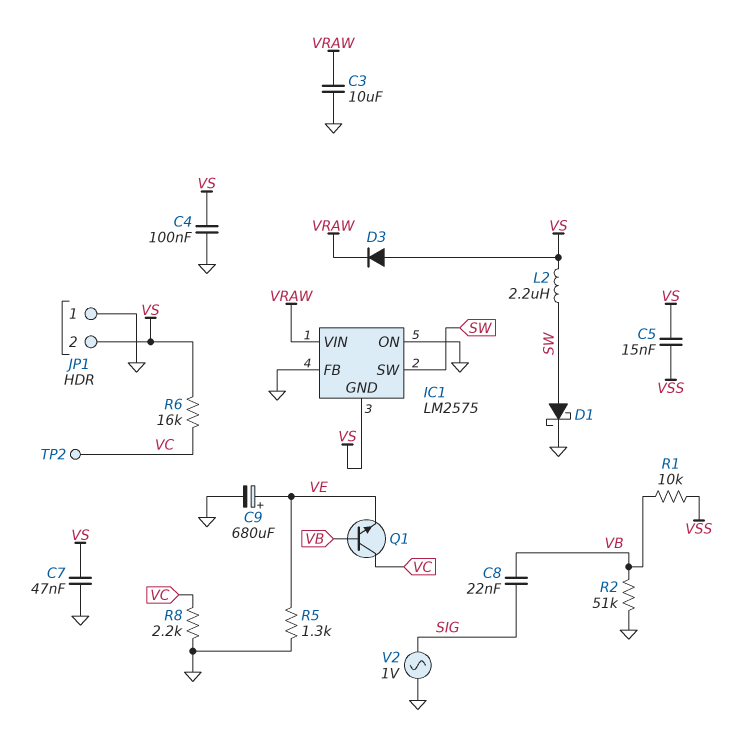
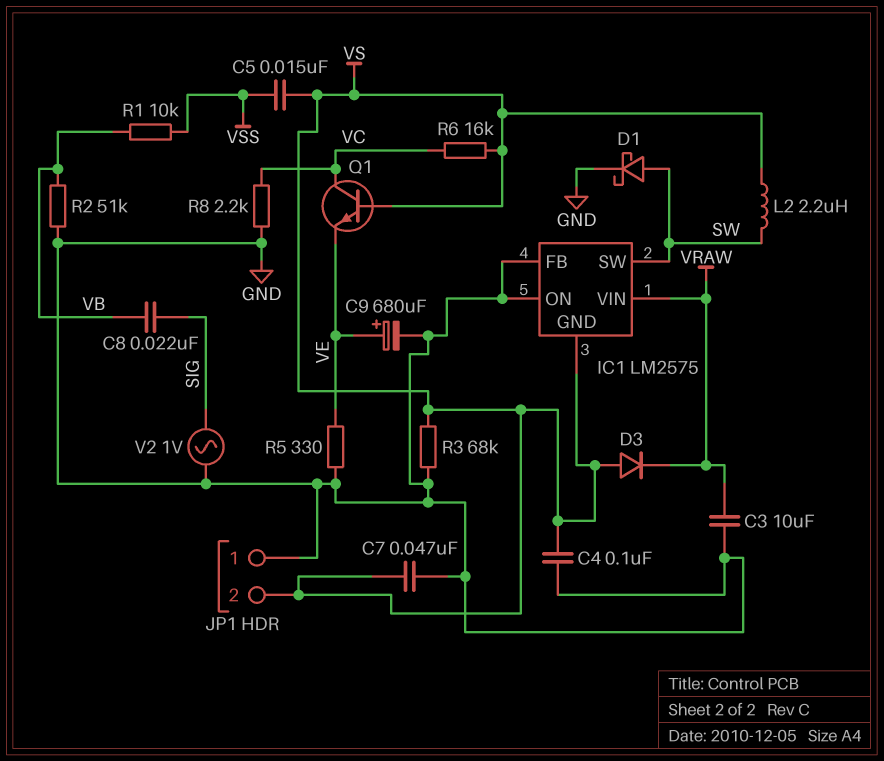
Q1: NPN (B VB, C VC, E VE) -> NPN (B VS, C VC, E VE)
R3: none -> 68k (GND, VS)
R5: 1.3k (GND, VE) -> 330 (GND, VE)
TP2: test point (VC) -> none

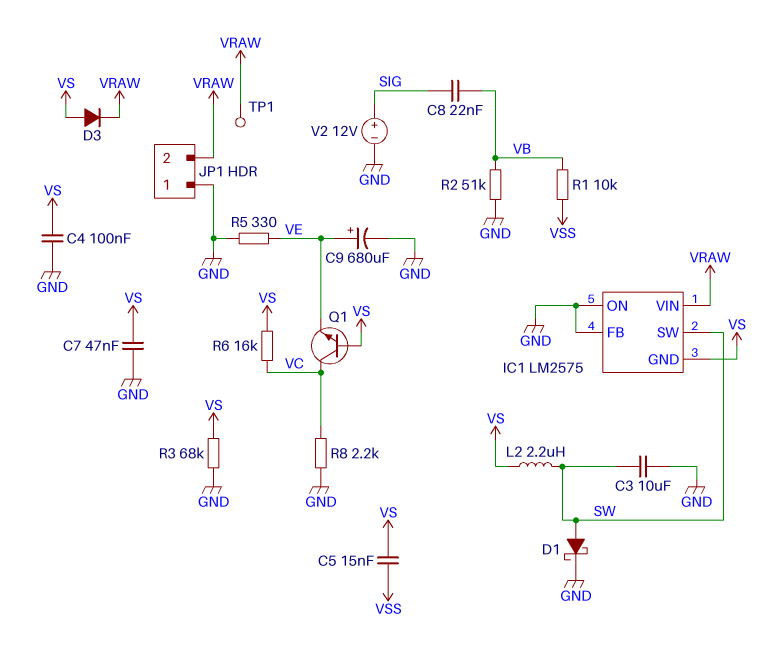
C3: 10uF (GND, VRAW) -> 10uF (GND, SW)
JP1 pin 2: VS -> VRAW
TP1: none -> test point (VRAW)
V2: AC 1V (GND, SIG) -> 12V (plus SIG, minus GND)

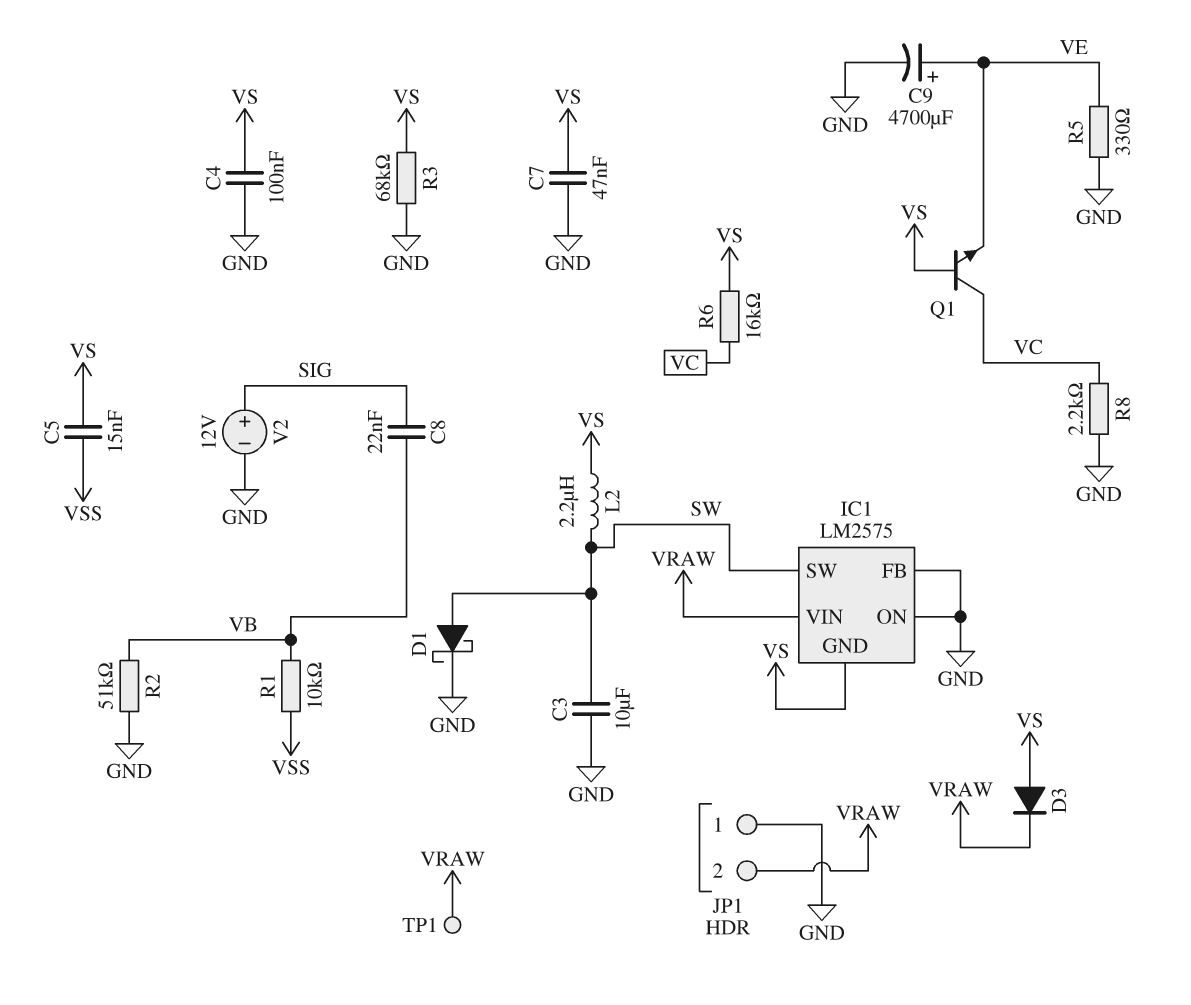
C9: 680uF (plus VE, minus GND) -> 4700uF (plus VE, minus GND)

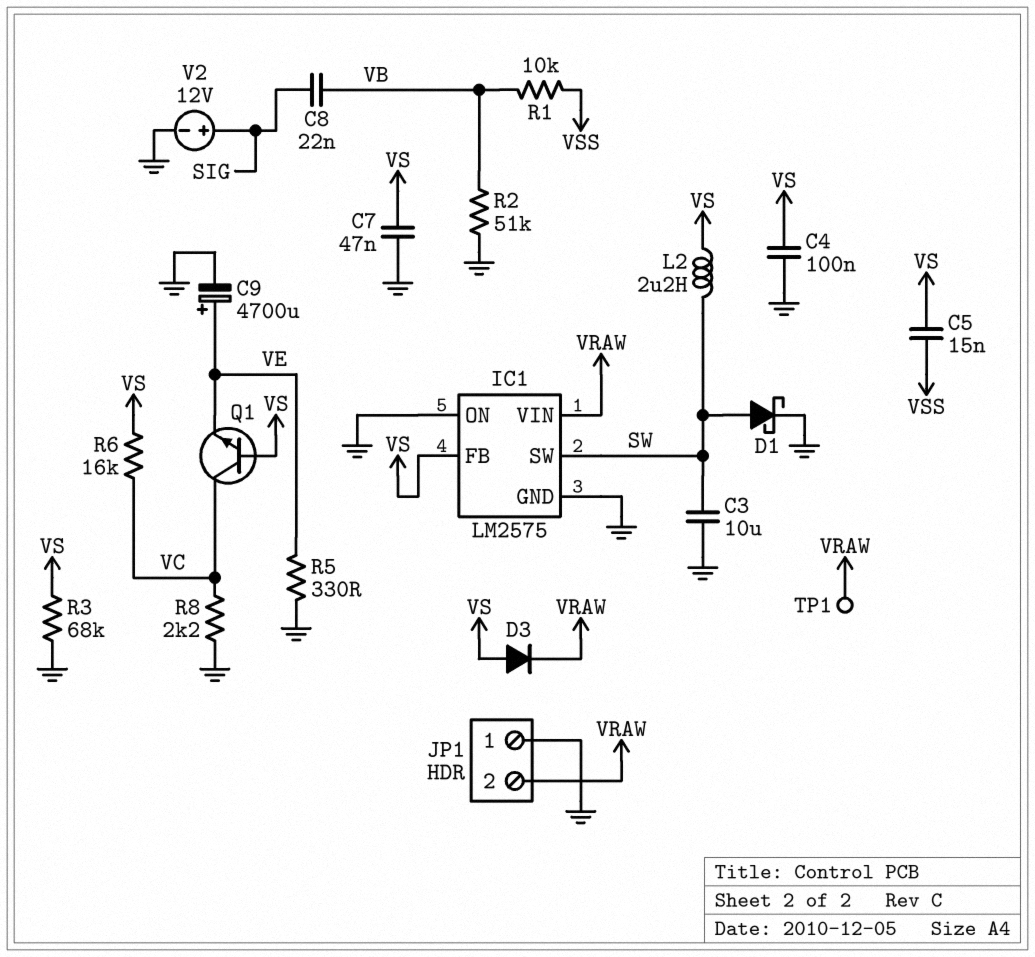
IC1 pin FB: GND -> VS
IC1 pin GND: VS -> GND

